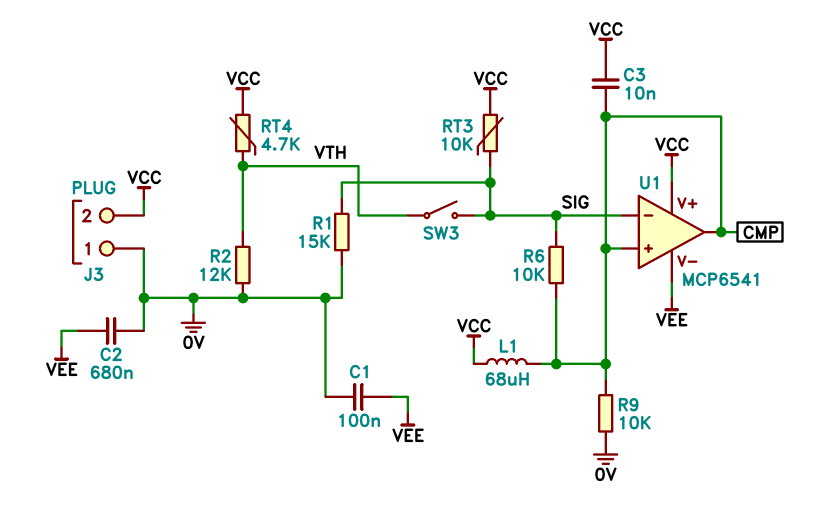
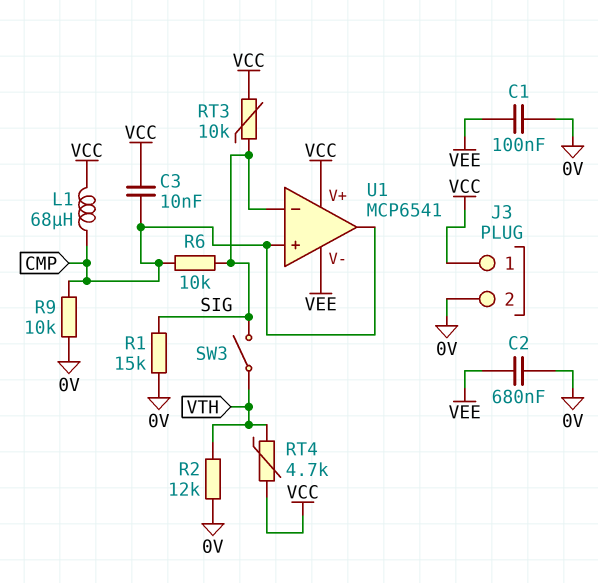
J3 pin 1: 0V -> VCC
J3 pin 2: VCC -> 0V

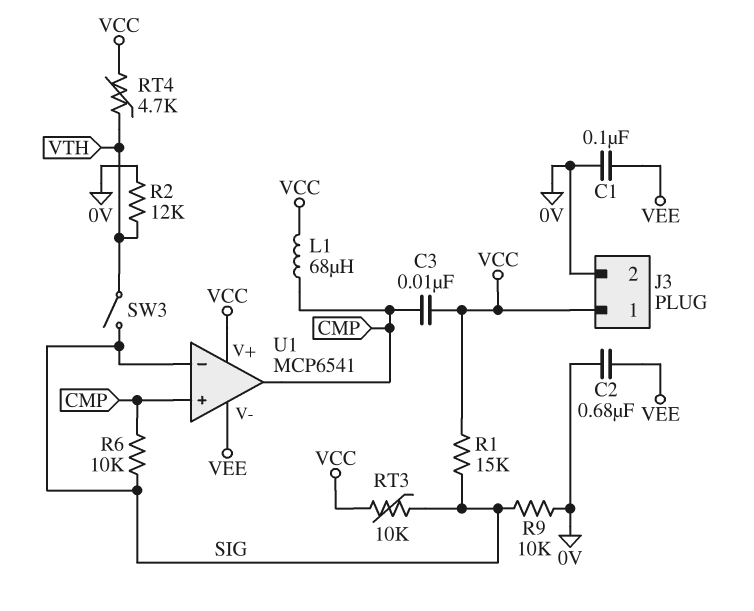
R1: 15k (0V, SIG) -> 15k (SIG, VCC)
R9: 10k (0V, CMP) -> 10k (0V, SIG)

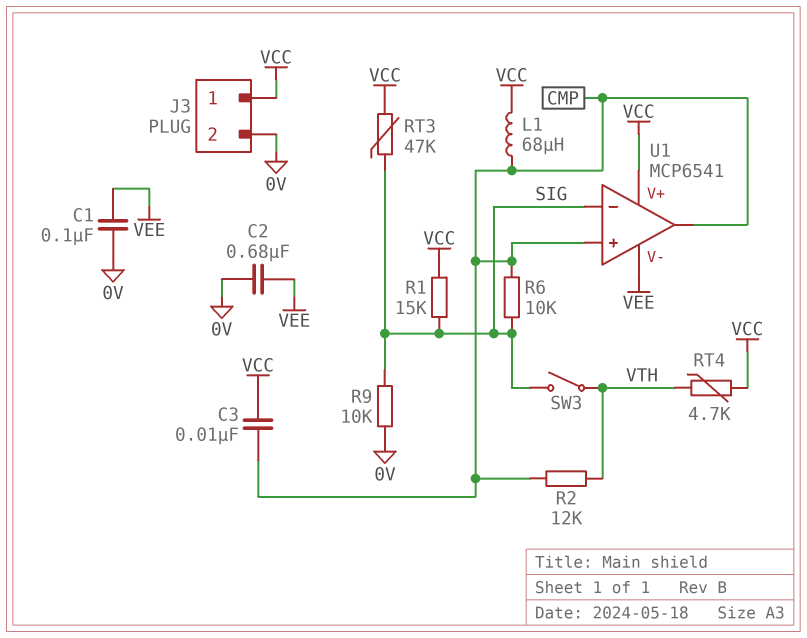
R2: 12k (0V, VTH) -> 12k (CMP, VTH)
RT3: 10k (SIG, VCC) -> 47k (SIG, VCC)

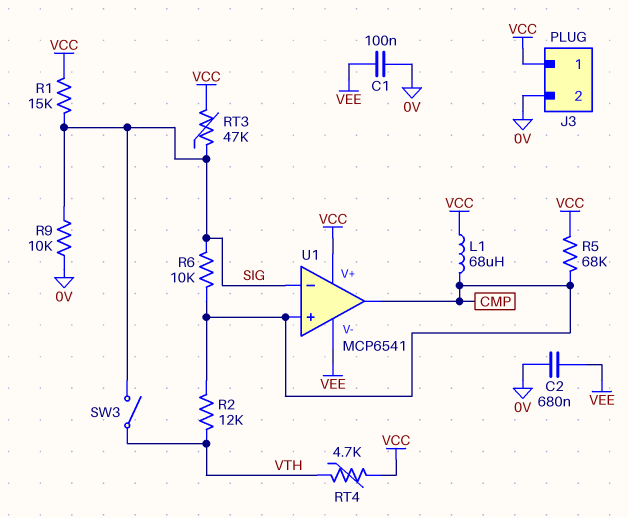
C3: 10nF (CMP, VCC) -> none
R5: none -> 68k (CMP, VCC)

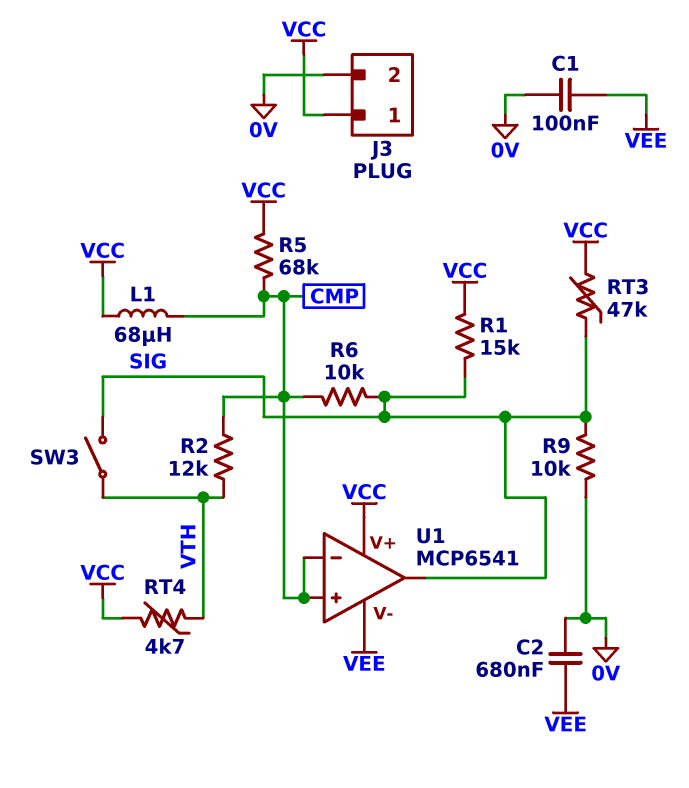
U1 pin in-: SIG -> CMP
U1 pin out: CMP -> SIG

